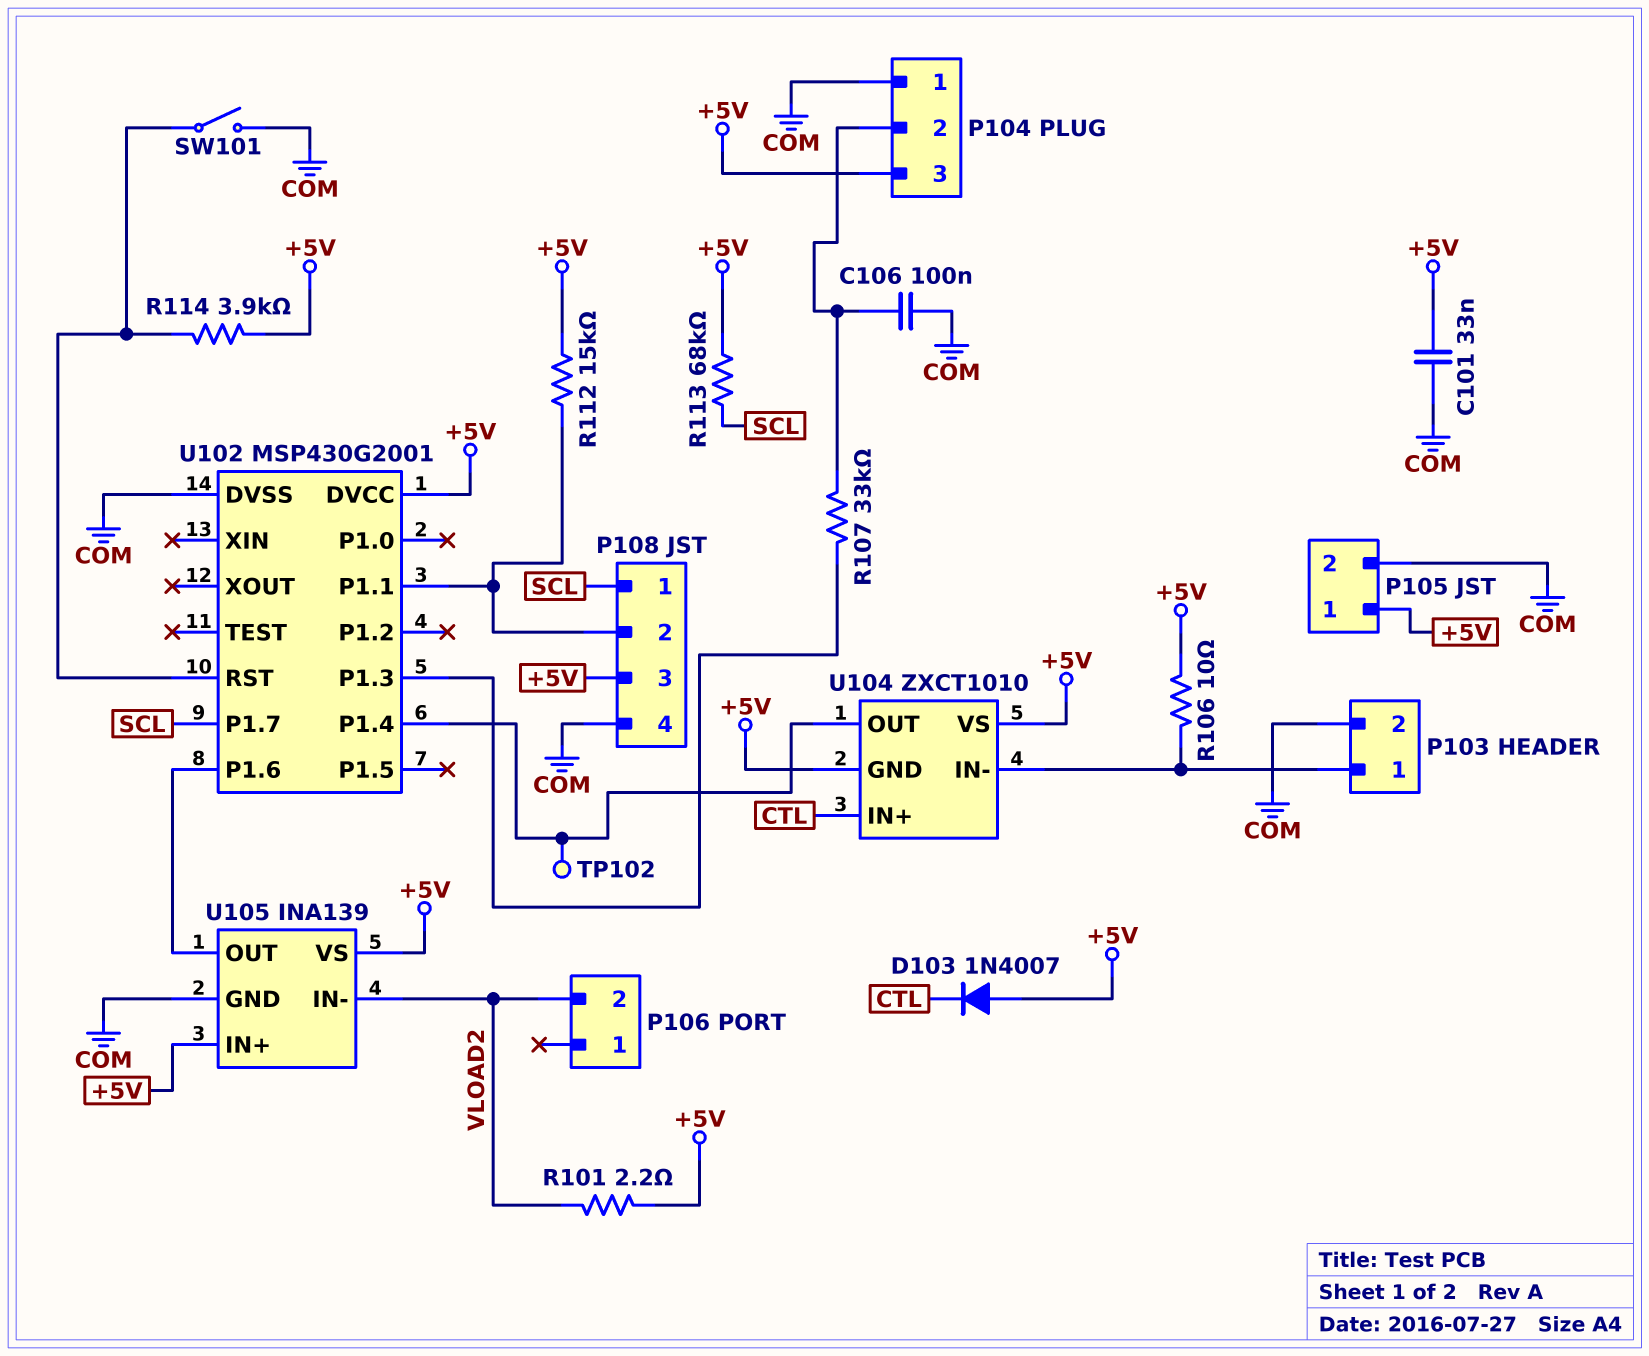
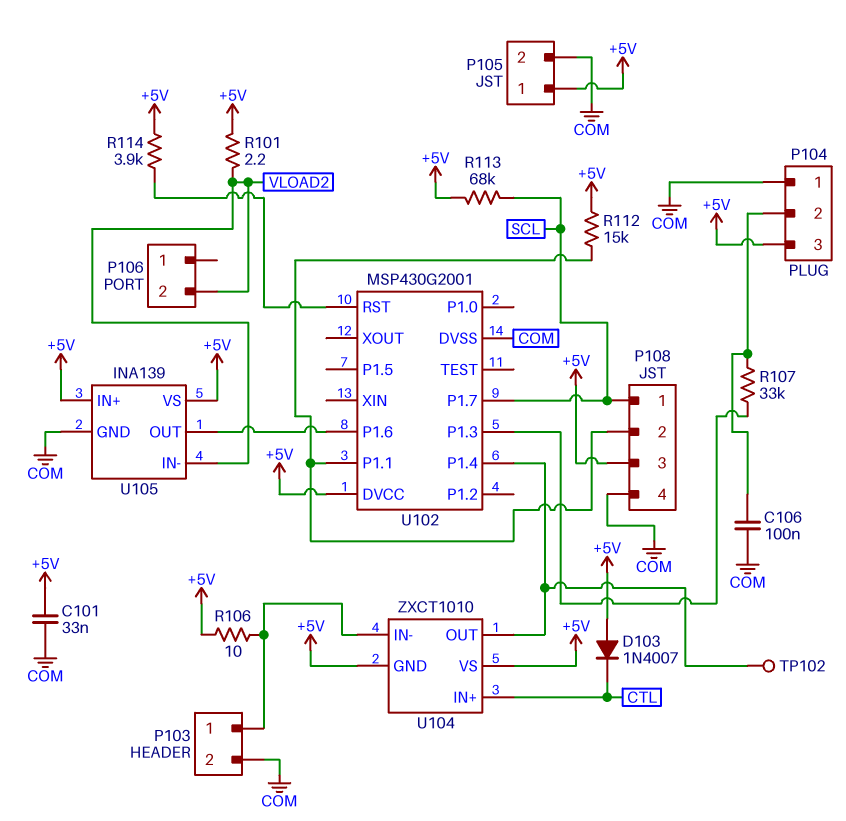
SW101: switch (COM, U102/RST) -> none

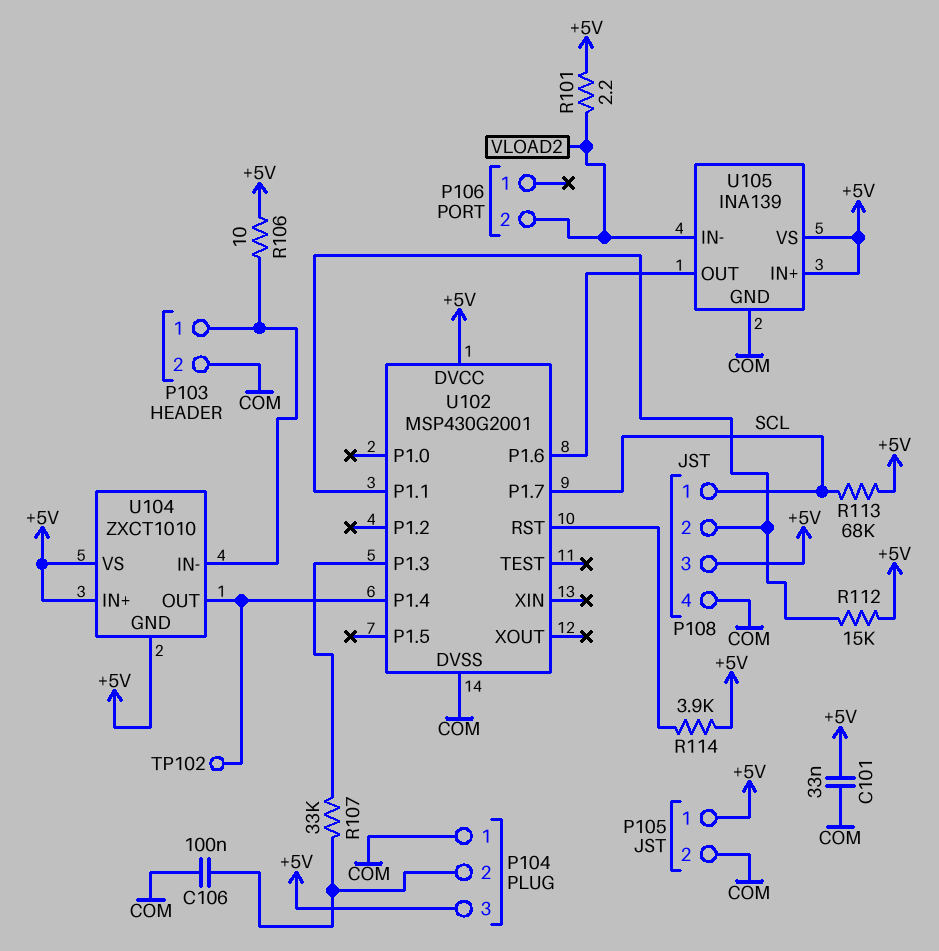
D103: diode 1N4007 (A +5V, K CTL) -> none
U104 pin IN+: CTL -> +5V

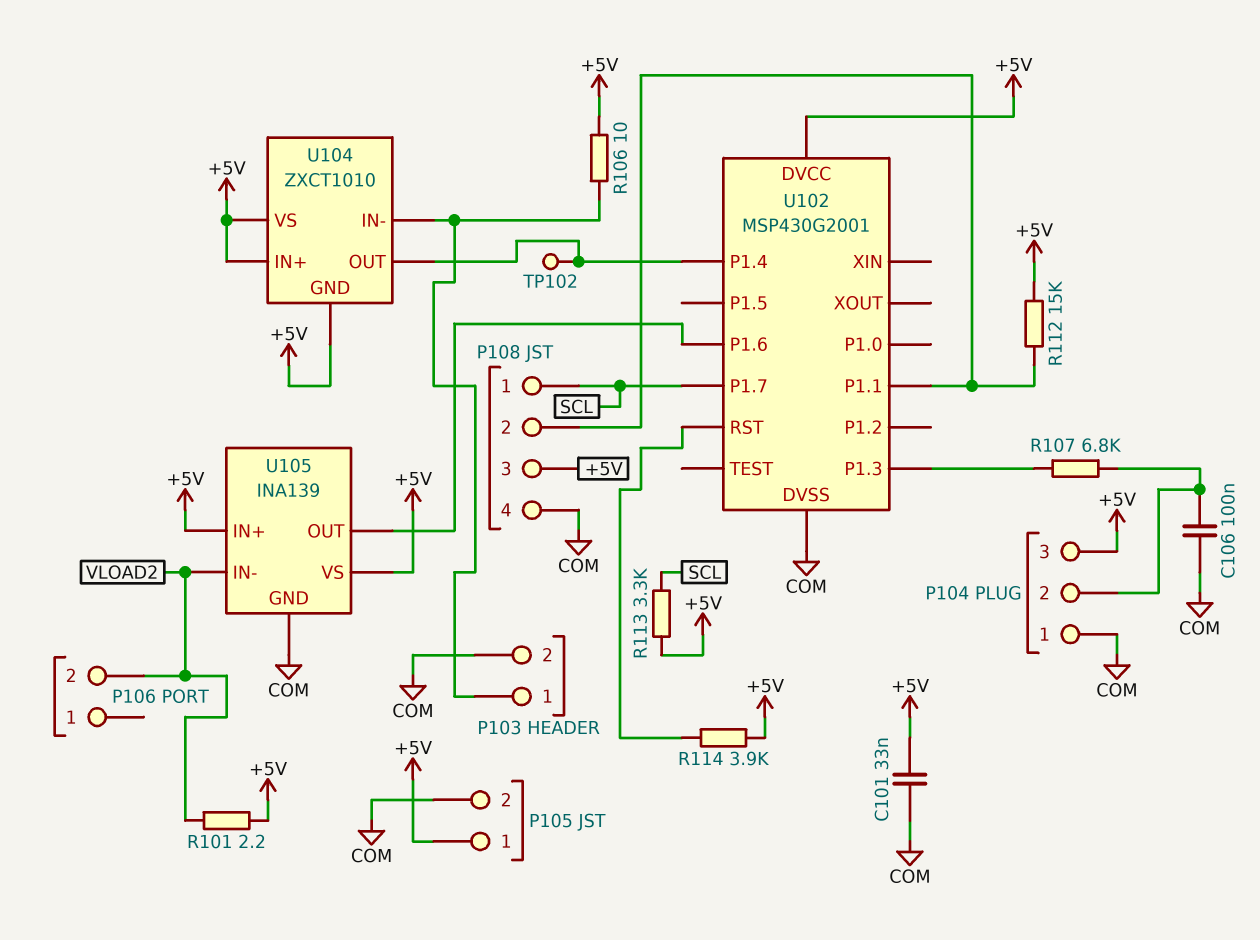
R107: 33k (P104/2, U102/P1.3) -> 6.8k (P104/2, U102/P1.3)
R113: 68k (+5V, SCL) -> 3.3k (+5V, SCL)

